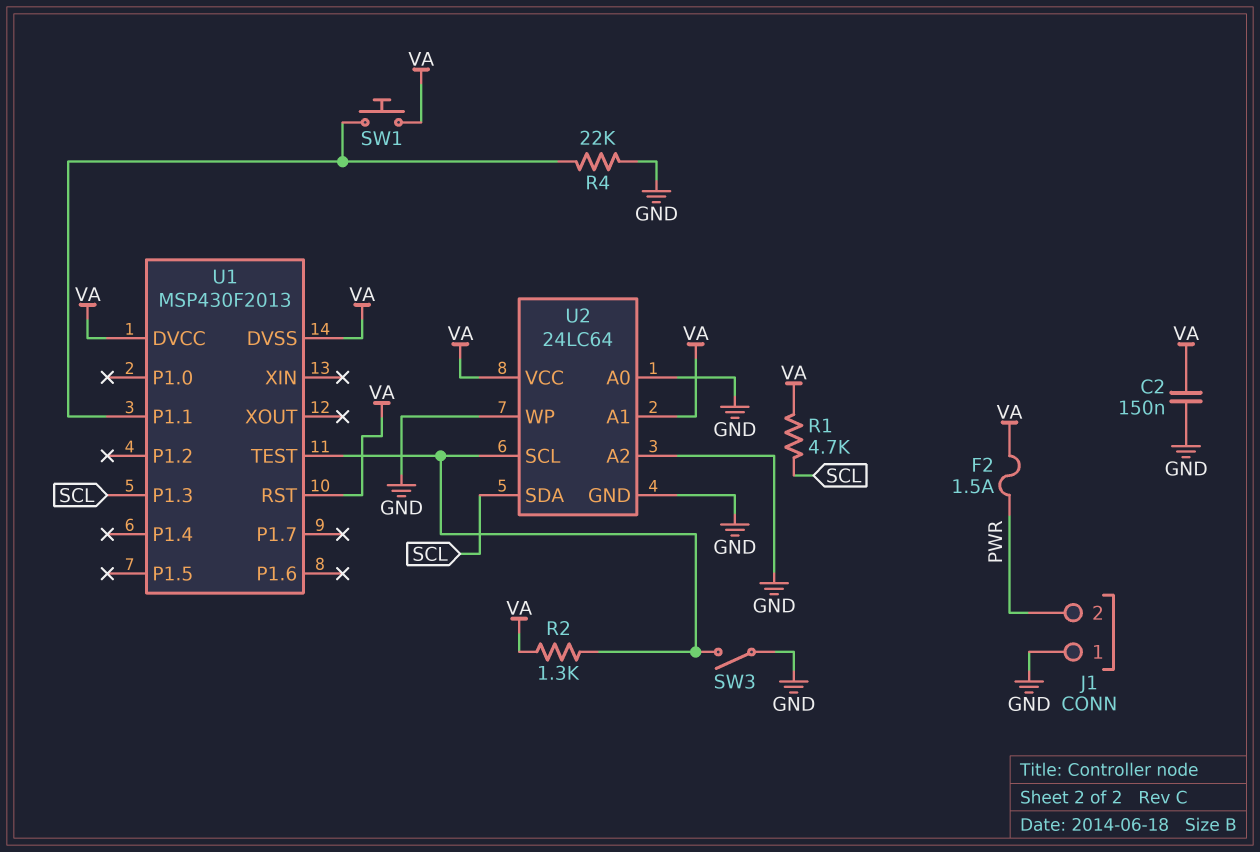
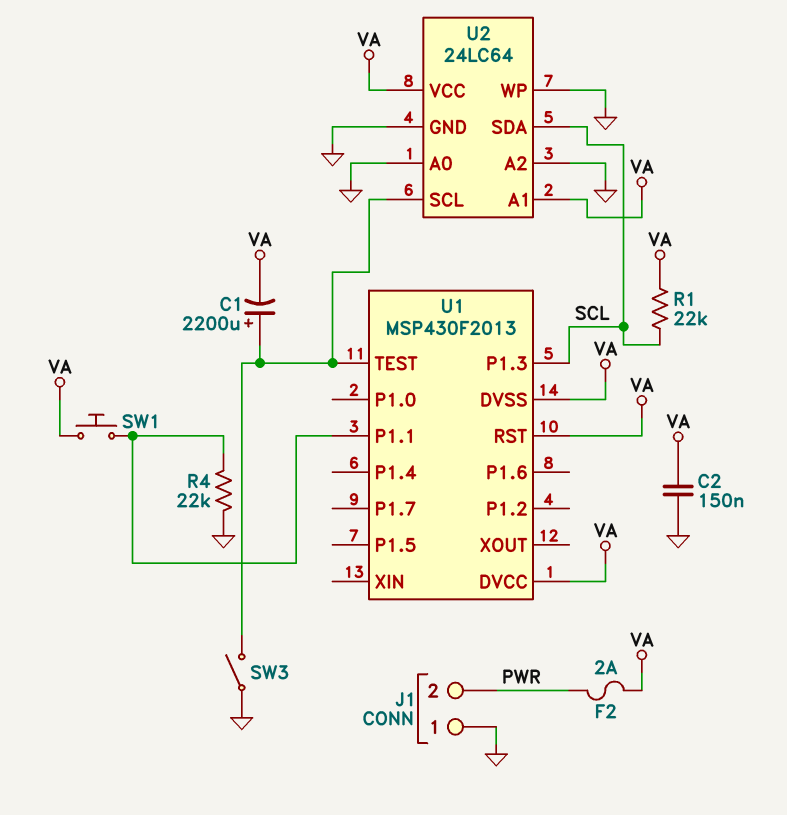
C1: none -> 2200uF (plus U1/TEST, minus VA)
F2: 1.5A (PWR, VA) -> 2A (PWR, VA)
R1: 4.7k (SCL, VA) -> 22k (SCL, VA)
R2: 1.3k (U1/TEST, VA) -> none

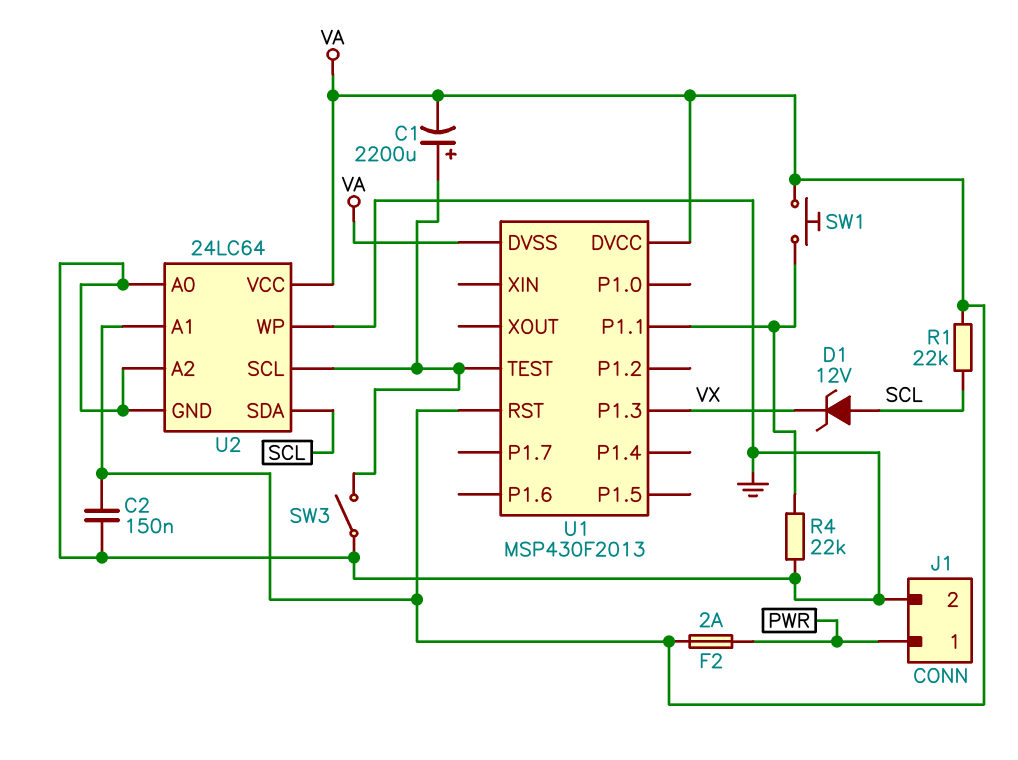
D1: none -> zener 12V (A SCL, K VX)
J1 pin 1: GND -> PWR
J1 pin 2: PWR -> GND
U1 pin P1.3: SCL -> VX

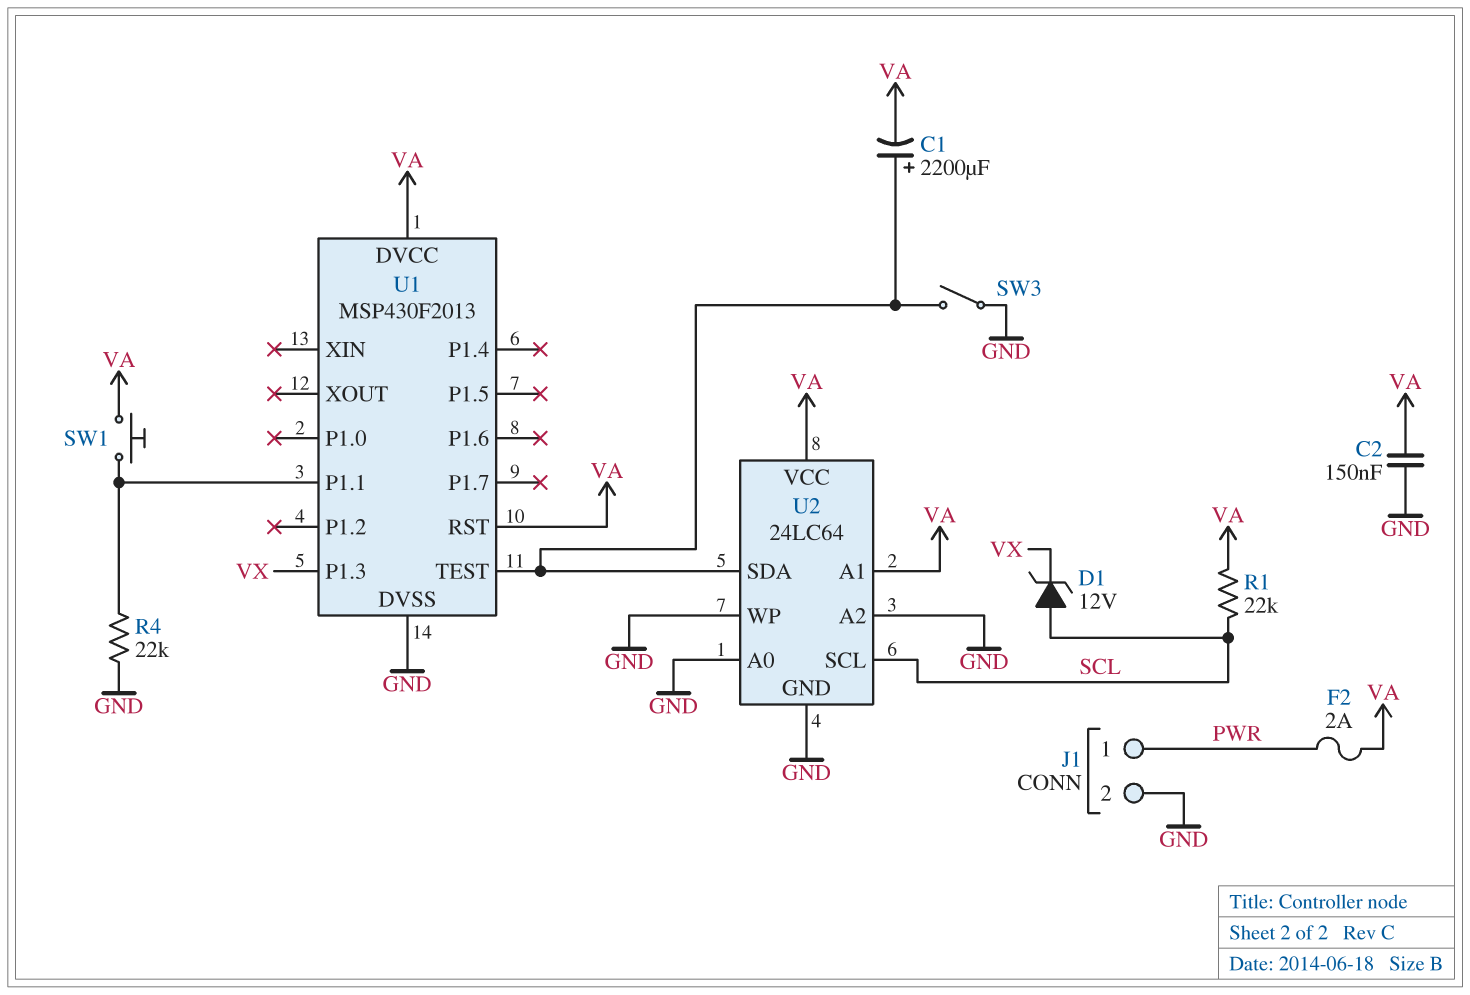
U1 pin DVSS: VA -> GND
U2 pin SCL: U1/TEST -> SCL
U2 pin SDA: SCL -> U1/TEST

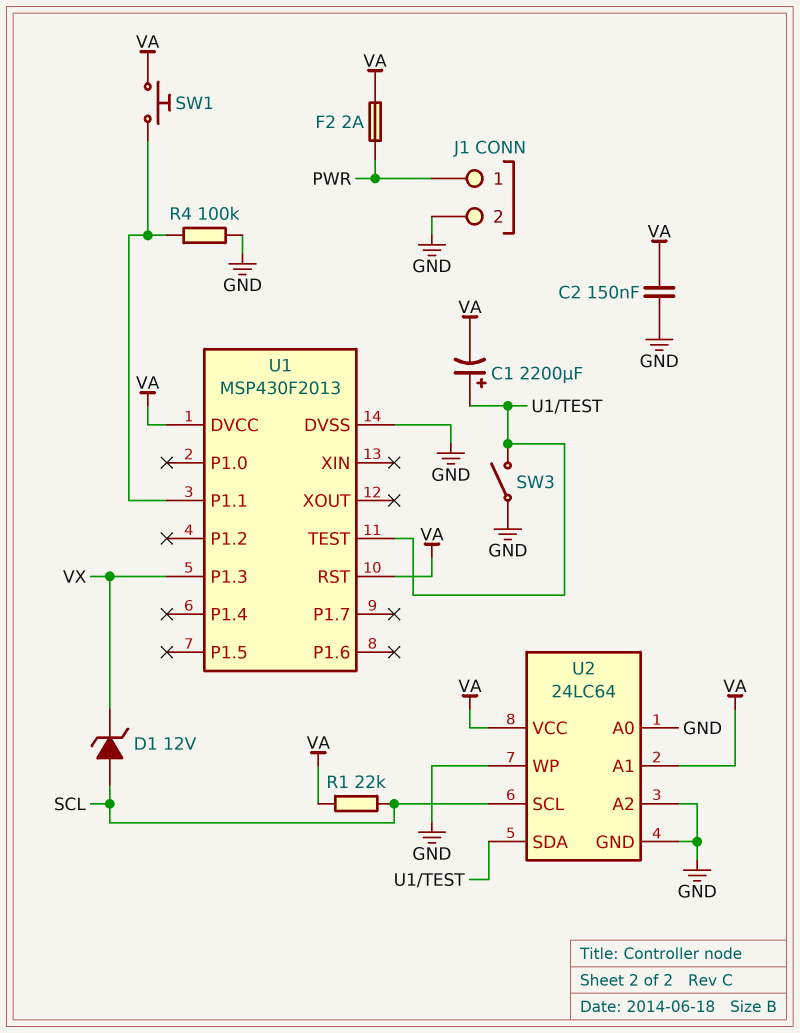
R4: 22k (GND, U1/P1.1) -> 100k (GND, U1/P1.1)

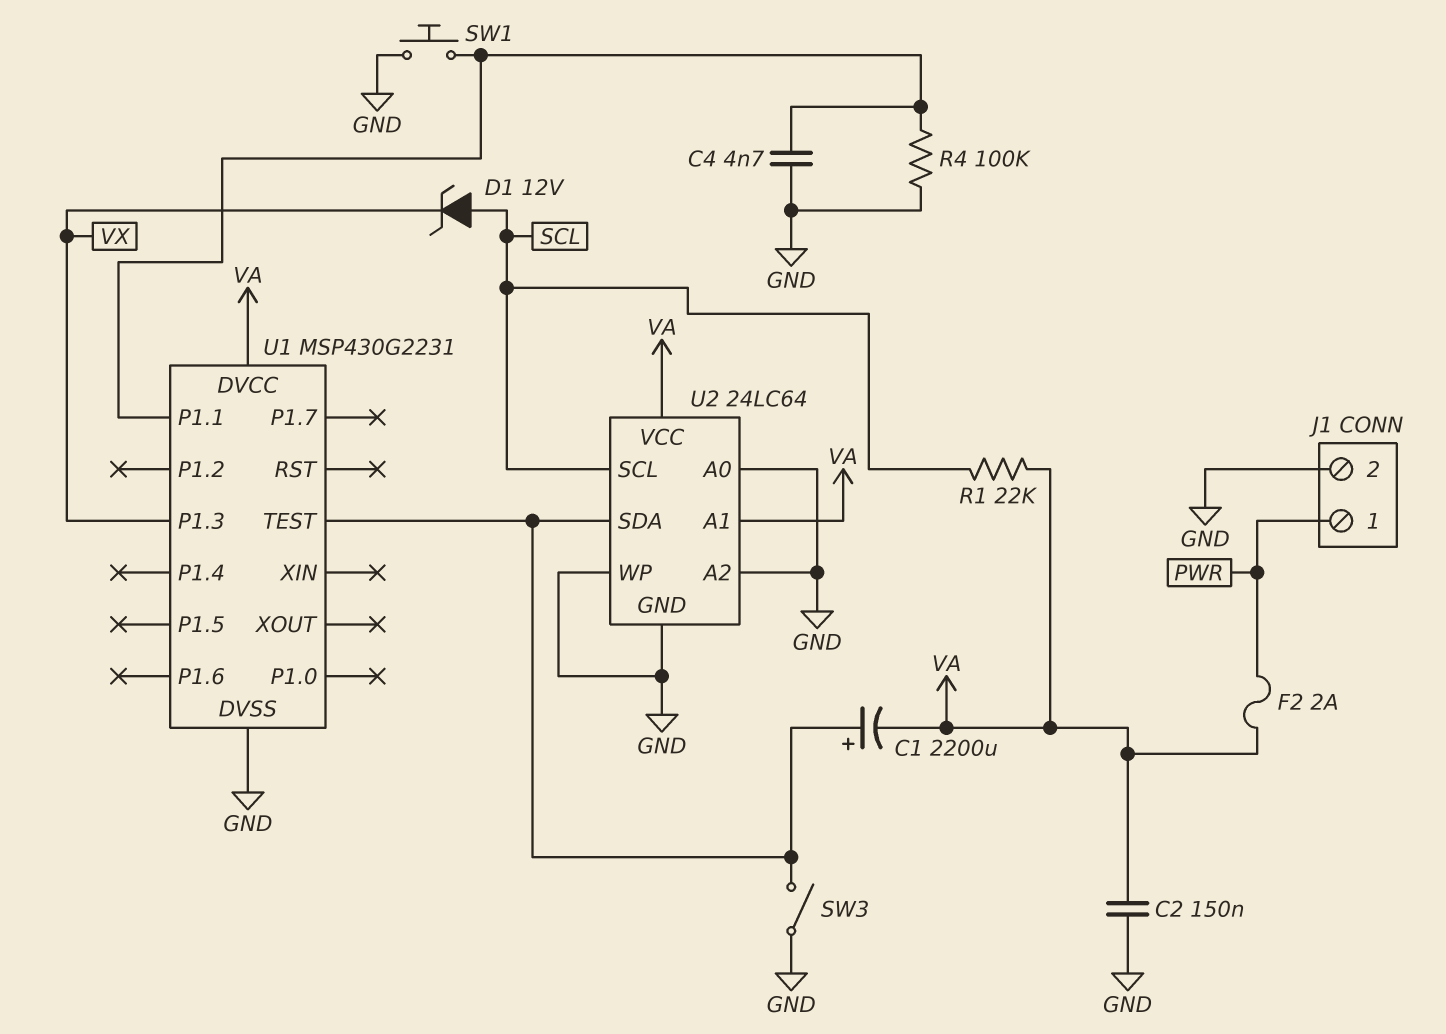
C4: none -> 4.7nF (GND, U1/P1.1)
SW1: button (U1/P1.1, VA) -> button (GND, U1/P1.1)
U1: MSP430F2013 -> MSP430G2231
U1 pin RST: VA -> none

